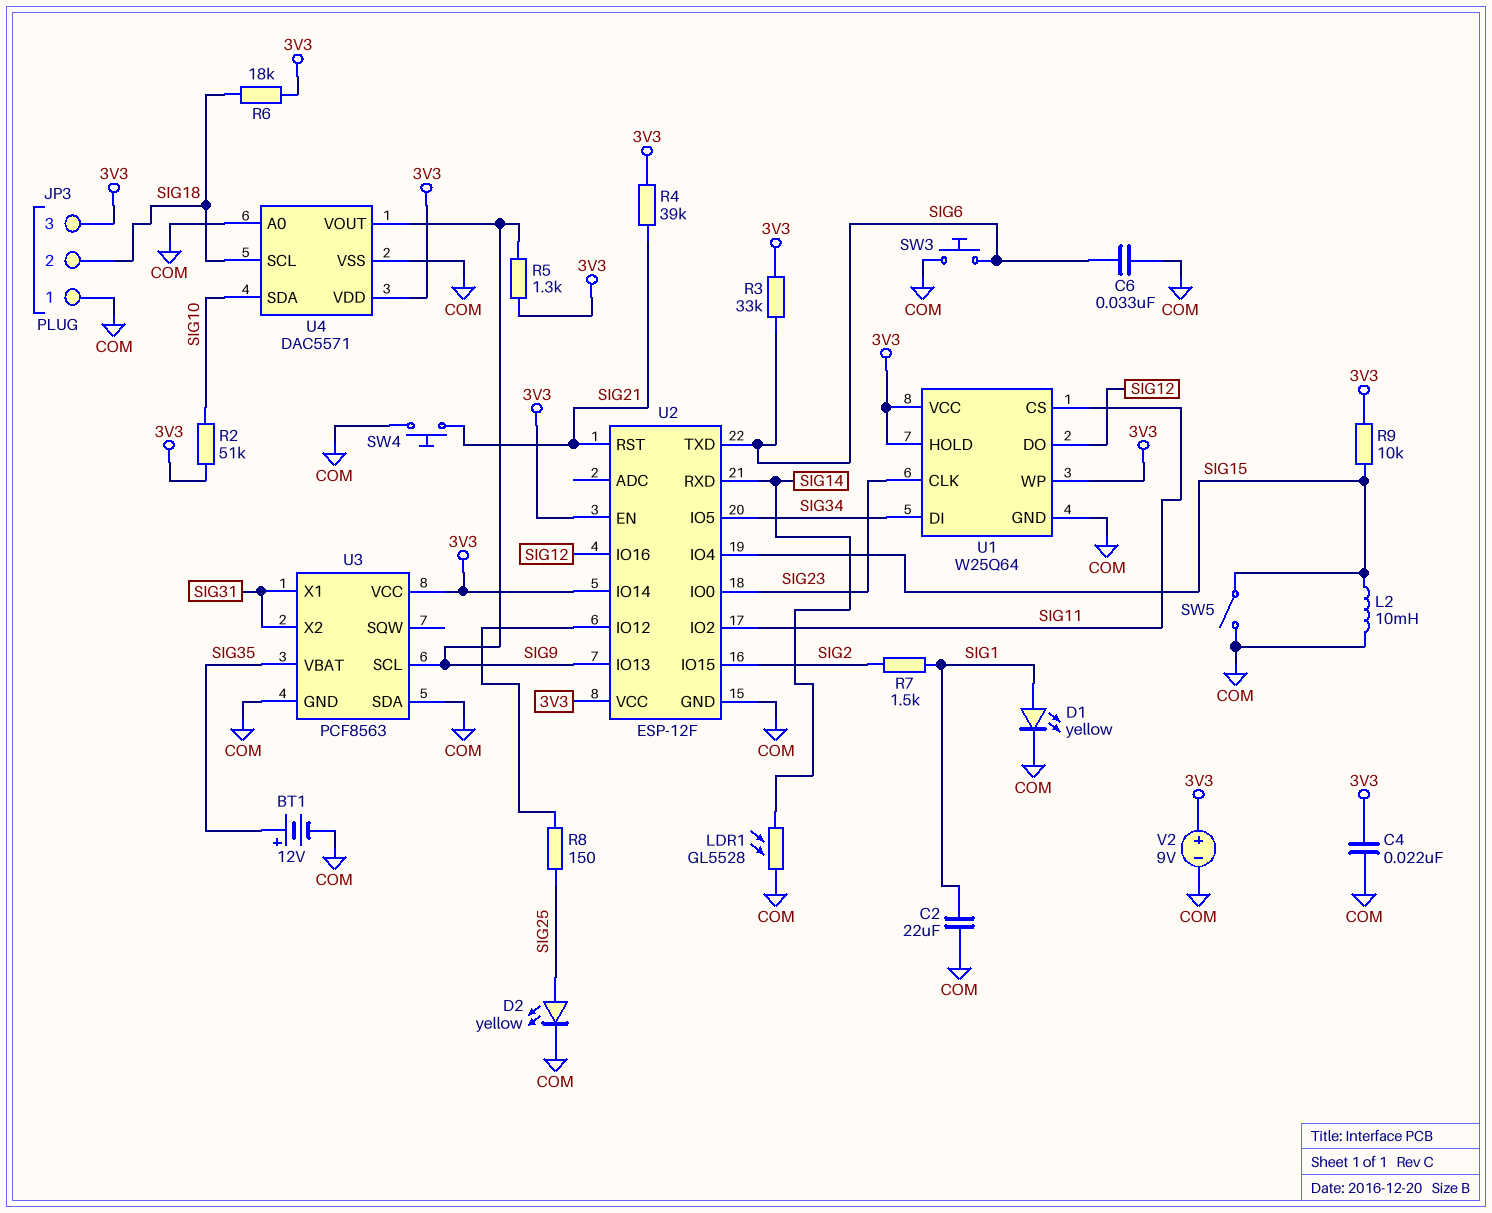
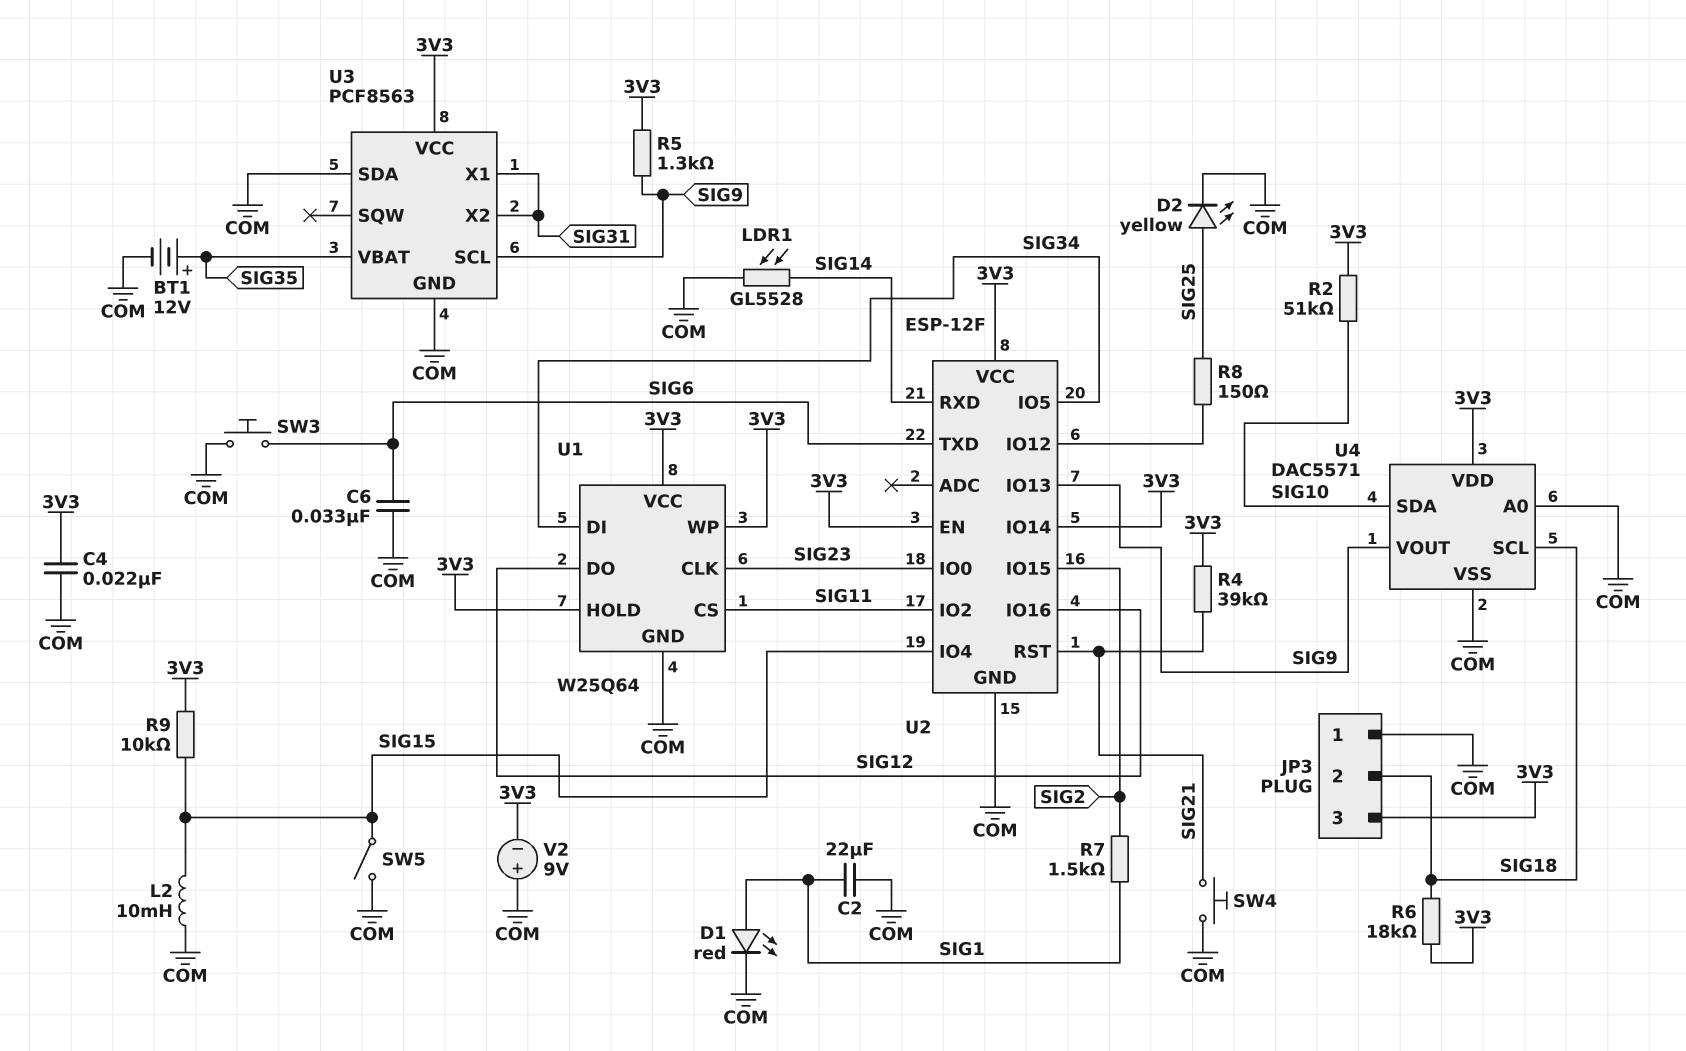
D1: LED yellow (A SIG1, K COM) -> LED red (A SIG1, K COM)
R3: 33k (3V3, SIG6) -> none
V2: 9V (plus 3V3, minus COM) -> 9V (plus COM, minus 3V3)

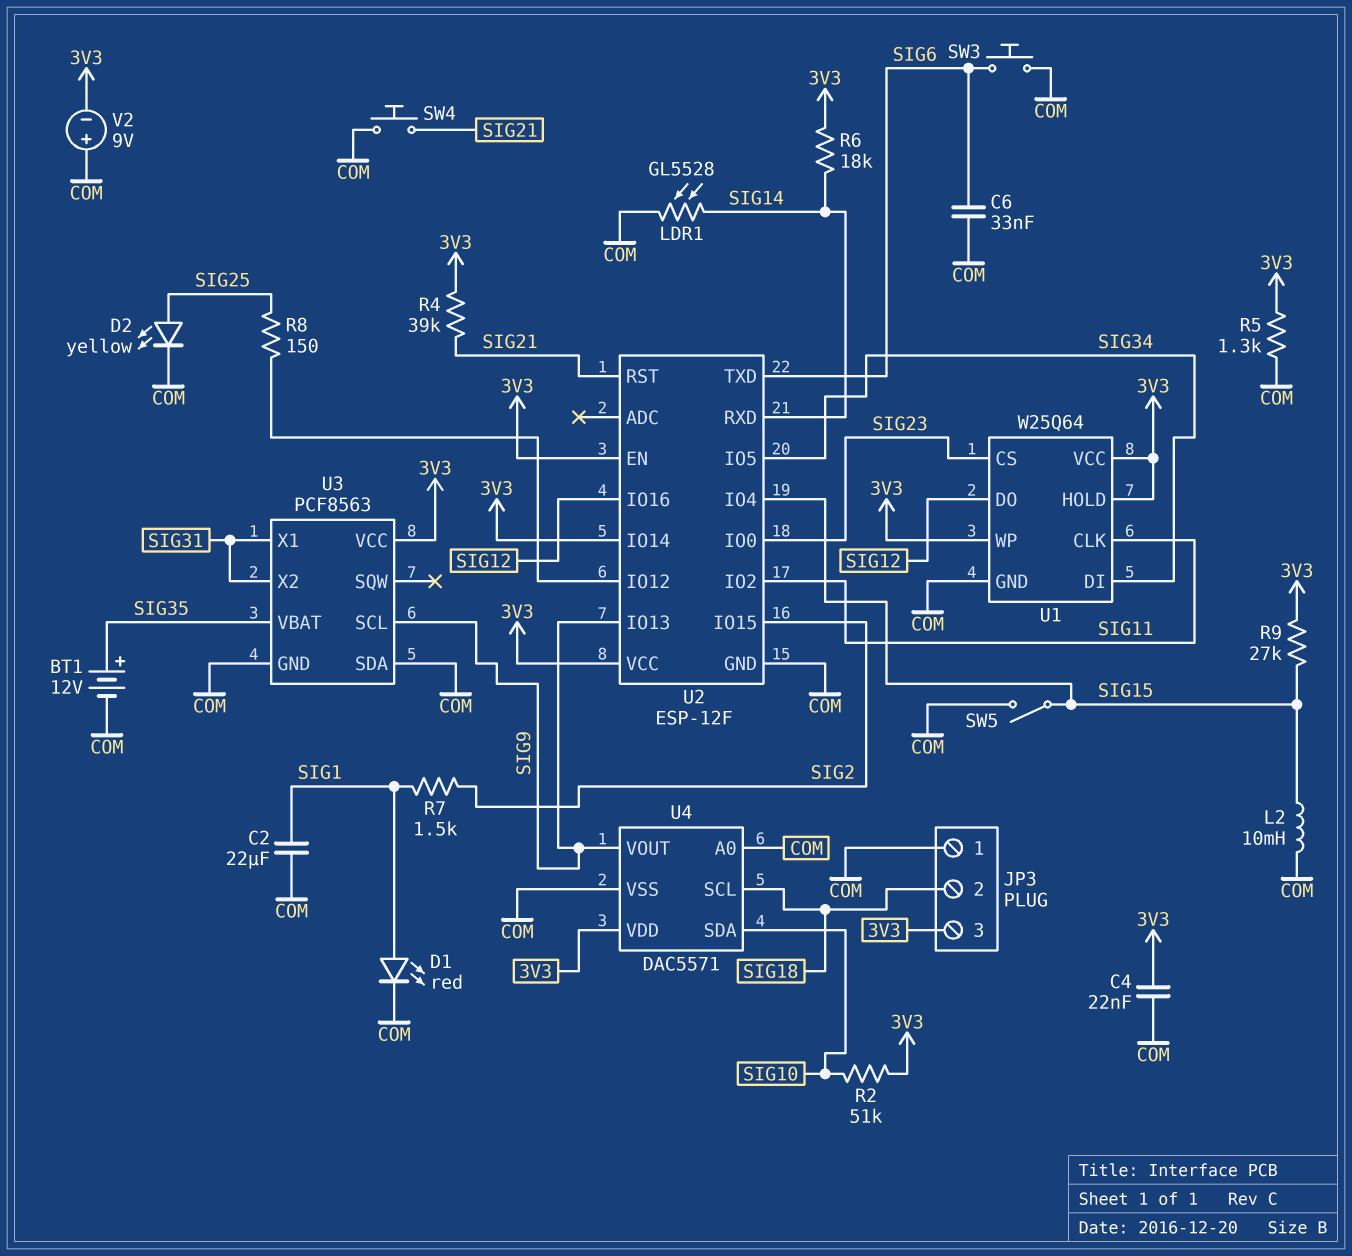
R5: 1.3k (3V3, SIG9) -> 1.3k (3V3, COM)
R6: 18k (3V3, SIG18) -> 18k (3V3, SIG14)
R9: 10k (3V3, SIG15) -> 27k (3V3, SIG15)
U1 pin CLK: SIG23 -> SIG11
U1 pin CS: SIG11 -> SIG23

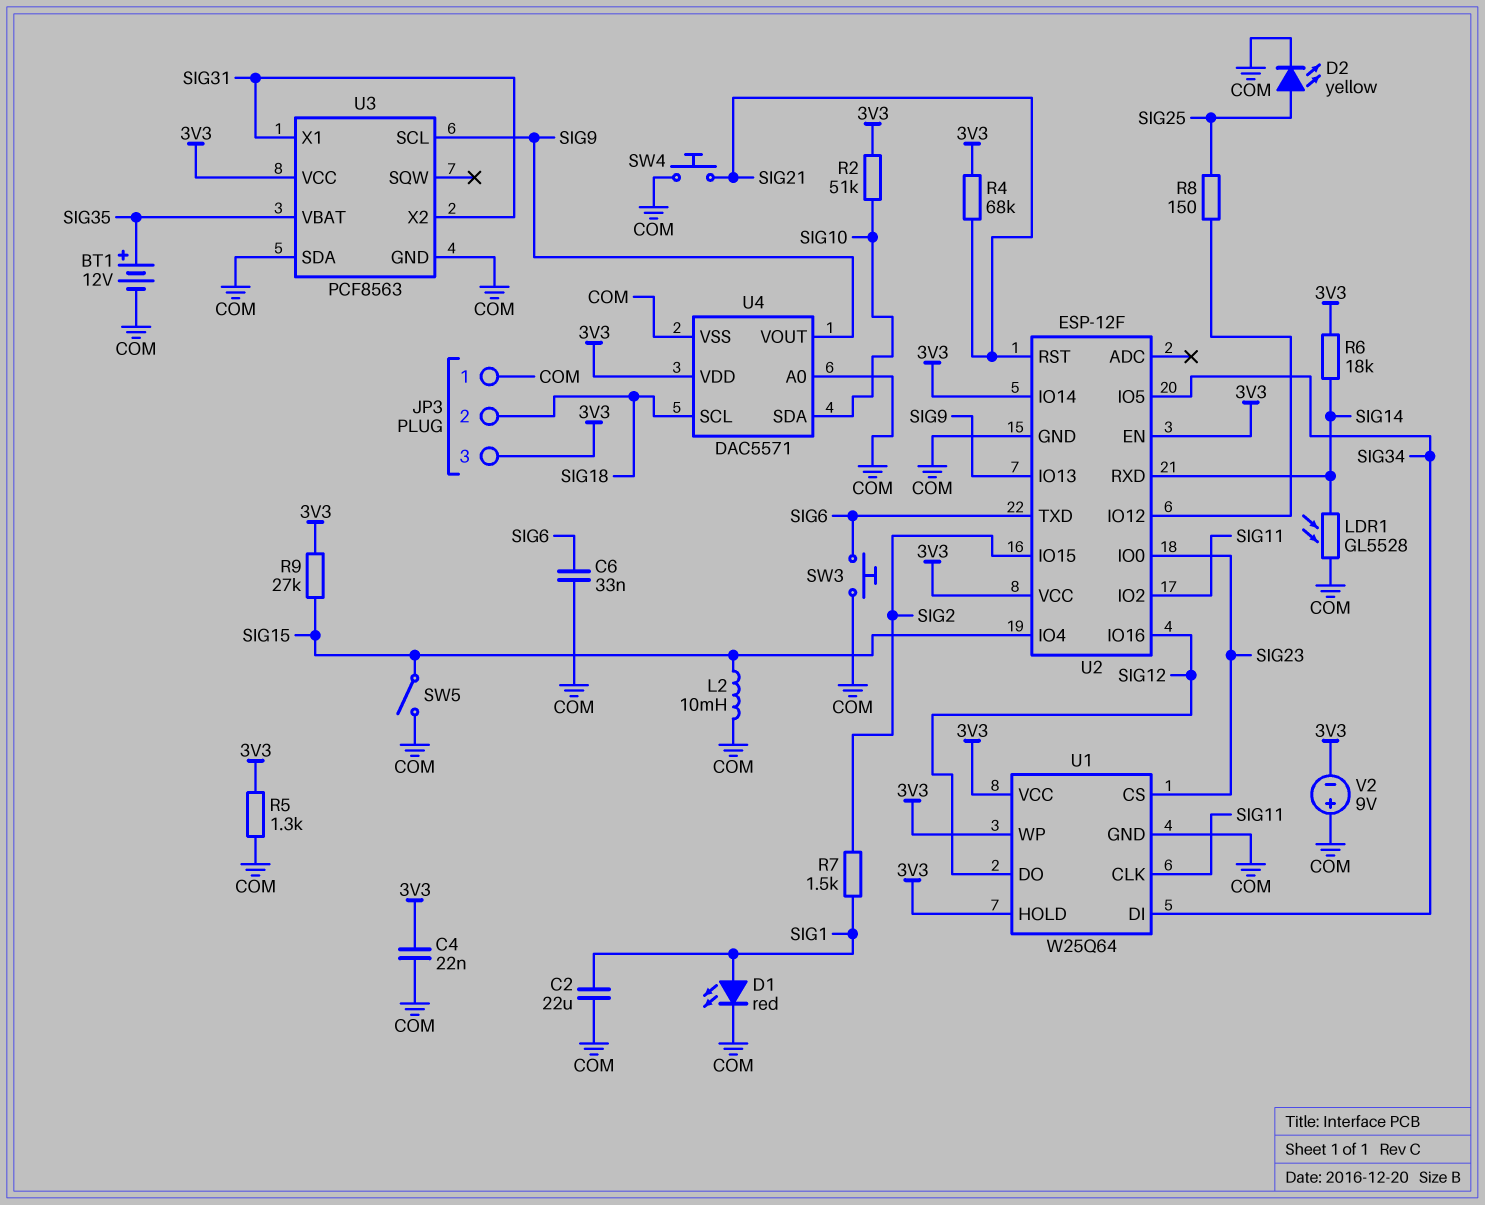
R4: 39k (3V3, SIG21) -> 68k (3V3, SIG21)

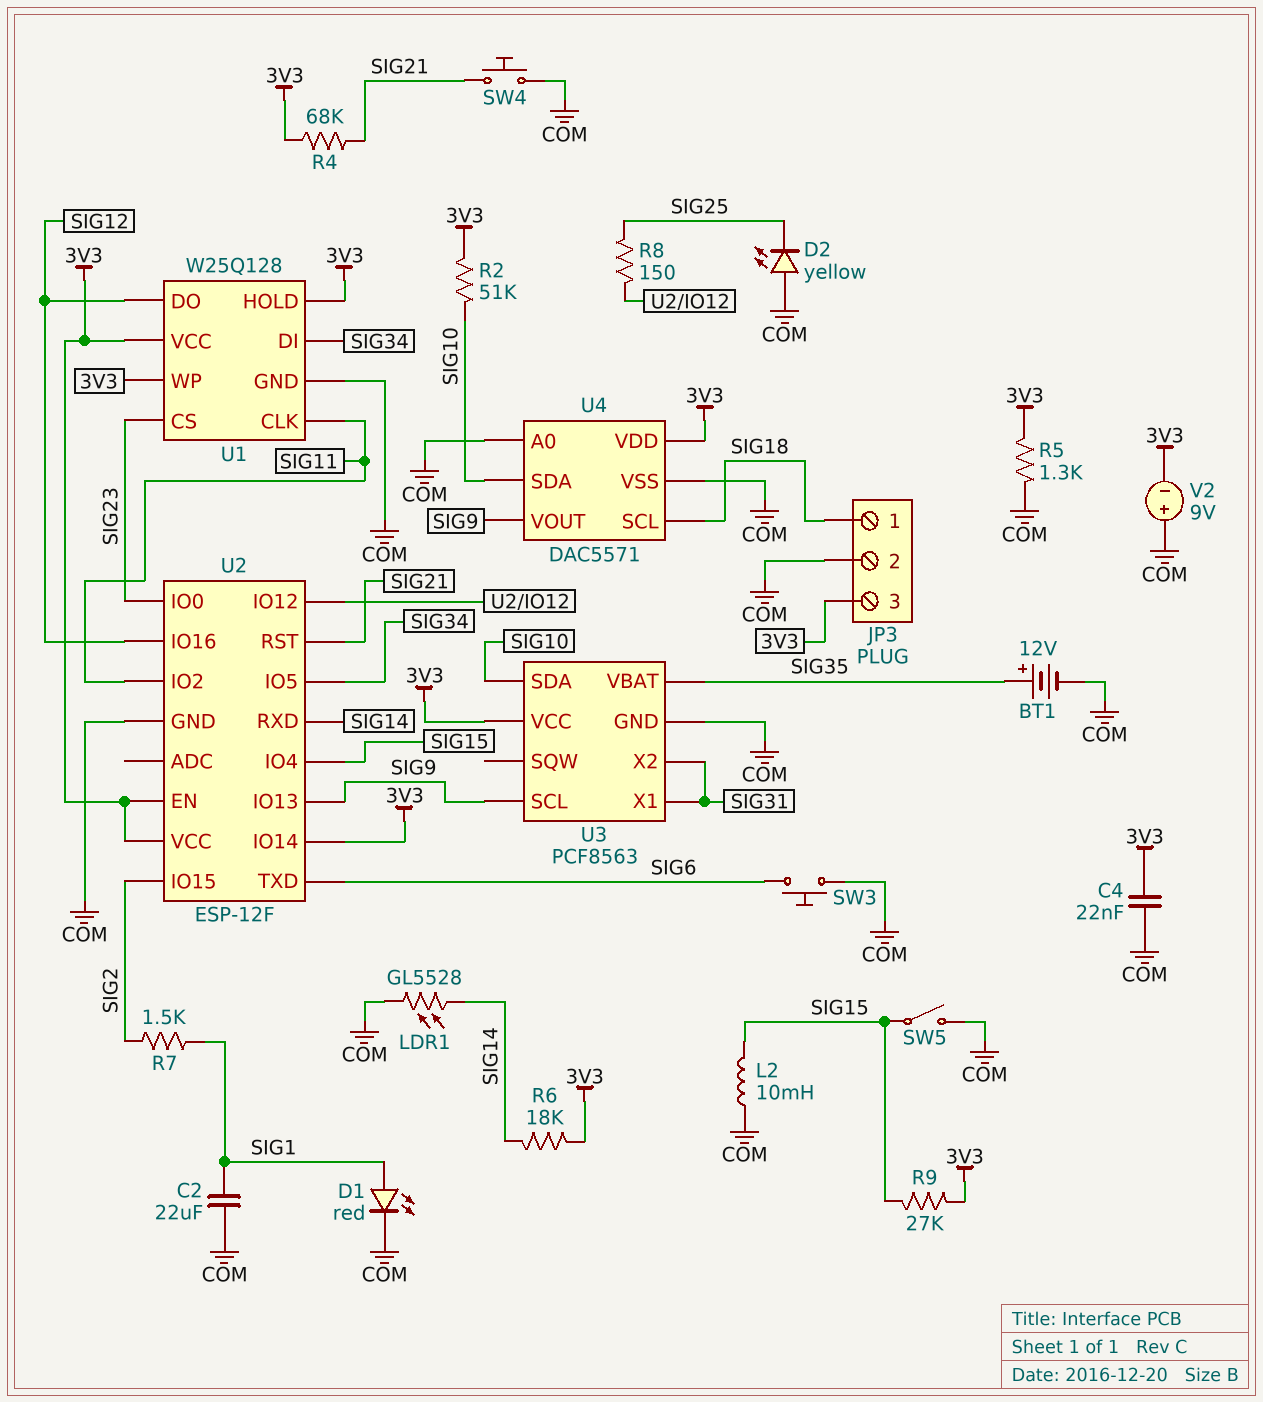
C6: 33nF (COM, SIG6) -> none
D2: LED yellow (A SIG25, K COM) -> LED yellow (A COM, K SIG25)
JP3 pin 1: COM -> SIG18
JP3 pin 2: SIG18 -> COM
U1: W25Q64 -> W25Q128
U3 pin SDA: COM -> SIG10

